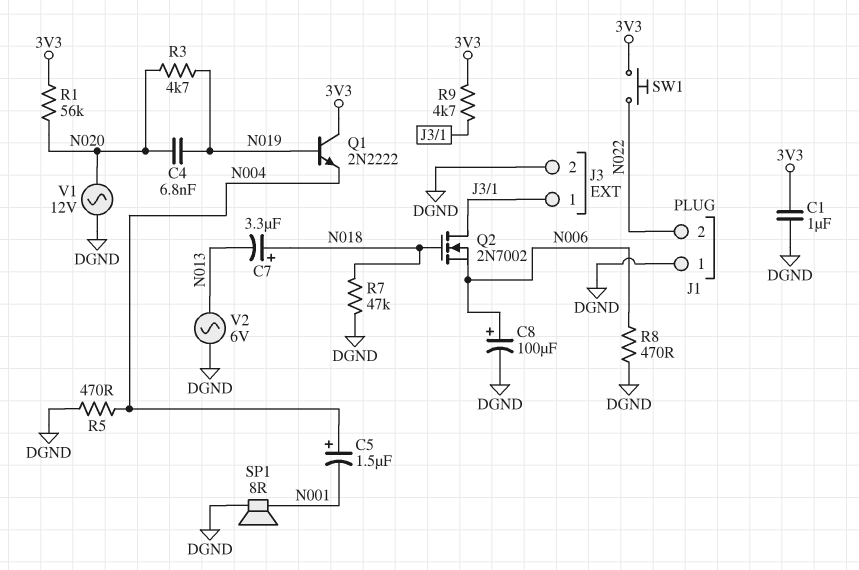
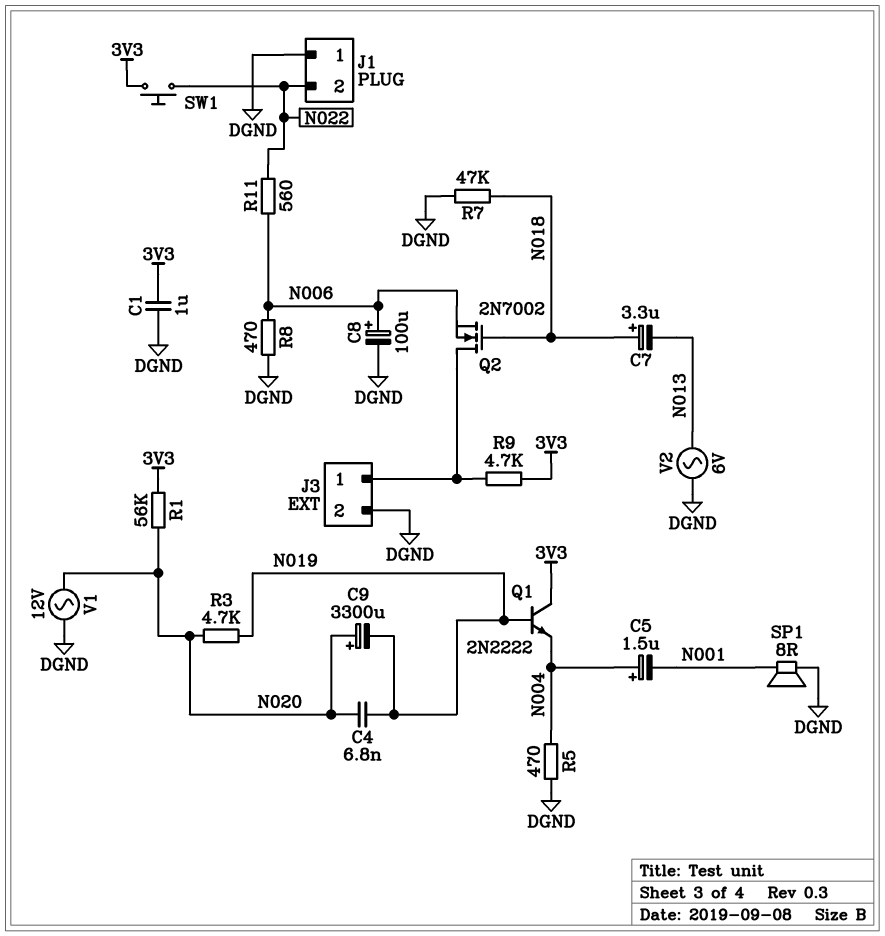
C9: none -> 3300uF (plus N020, minus N019)
R11: none -> 560 (N006, N022)

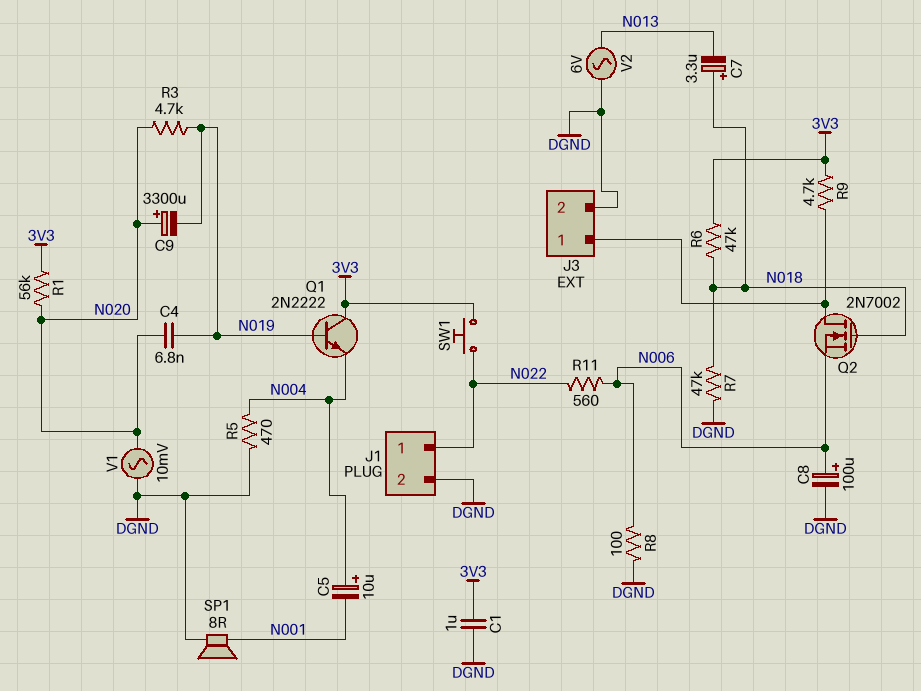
C5: 1.5uF (plus N004, minus N001) -> 10uF (plus N004, minus N001)
J1 pin 1: DGND -> N022
J1 pin 2: N022 -> DGND
R6: none -> 47k (3V3, N018)
R8: 470 (DGND, N006) -> 100 (DGND, N006)
V1: AC 12V (DGND, N020) -> AC 10mV (DGND, N020)

